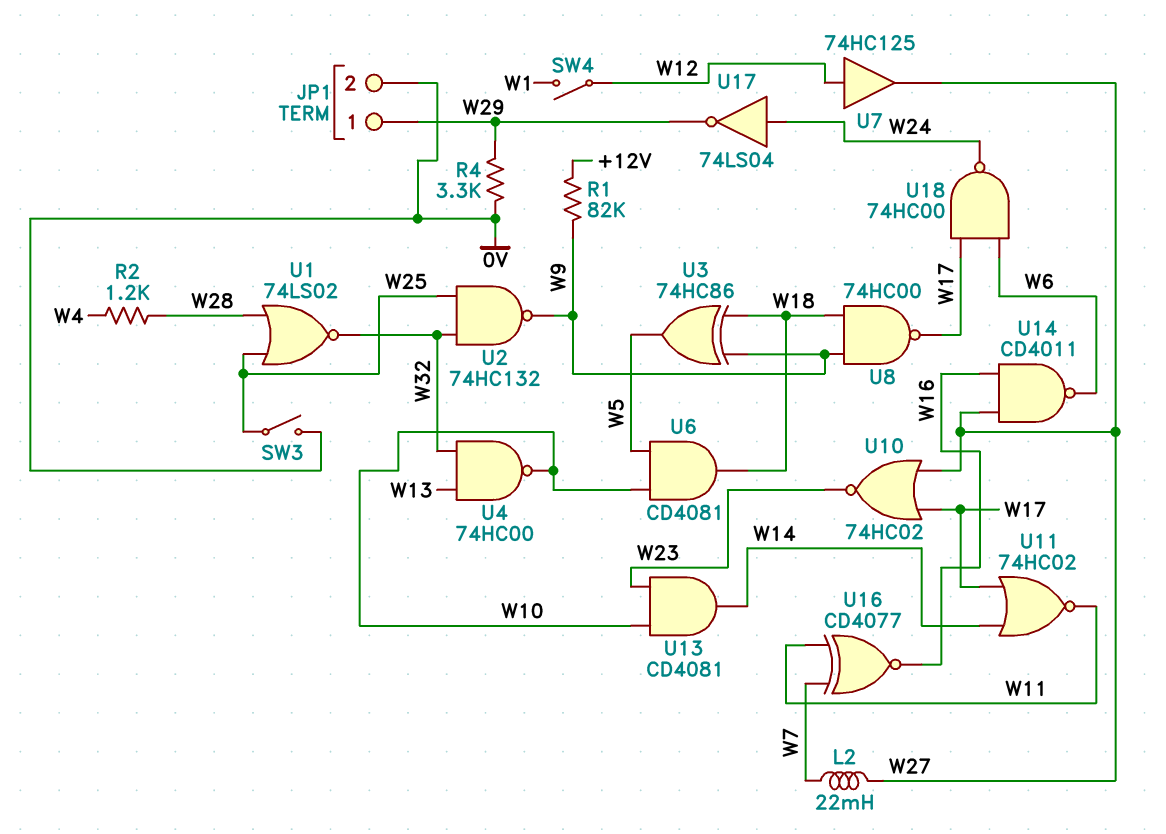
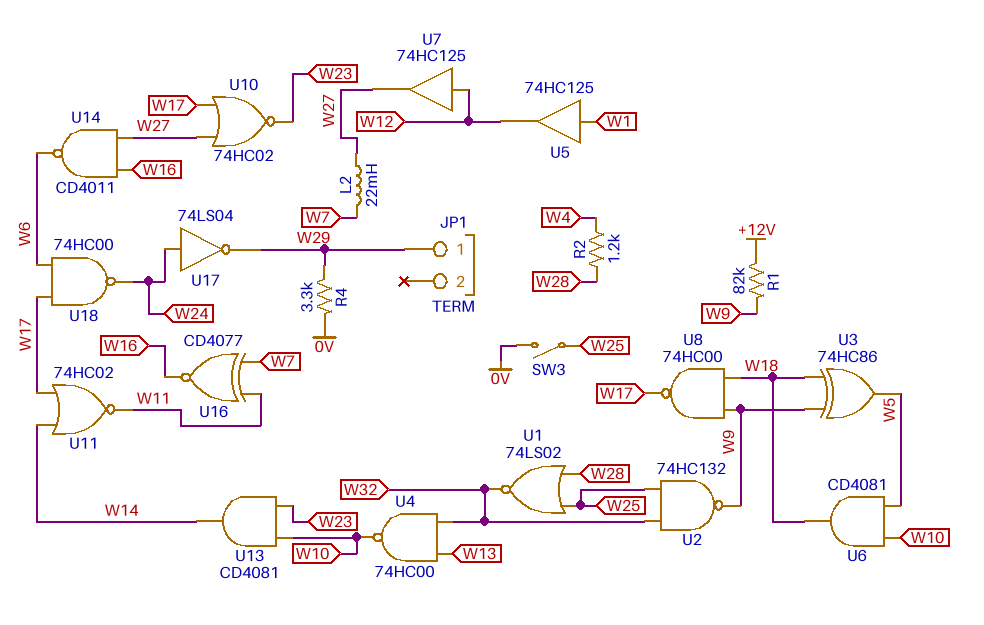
JP1 pin 2: 0V -> none
SW4: switch (W1, W12) -> none
U5: none -> buffer 74HC125 (in W1, out W12)

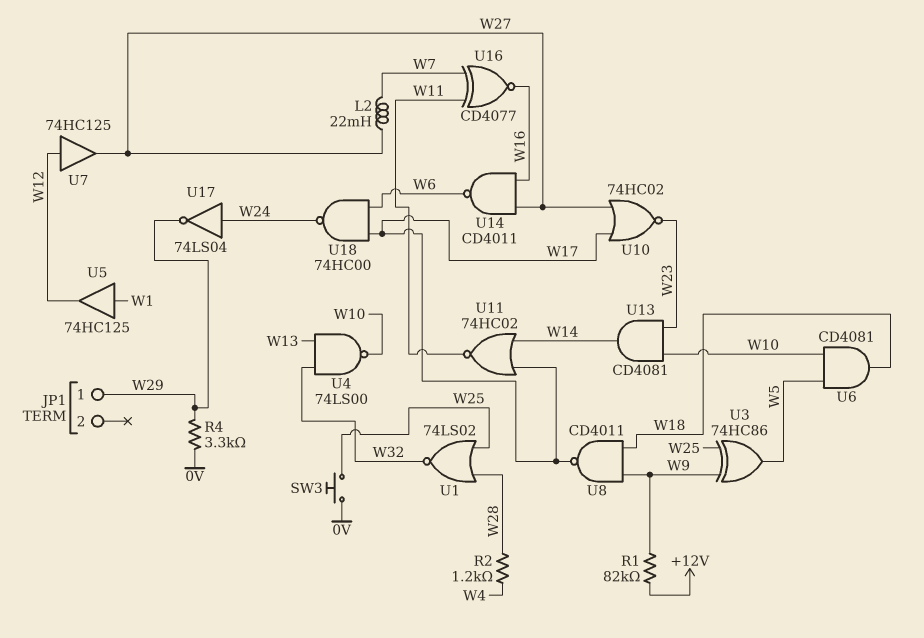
SW3: switch (0V, W25) -> button (0V, W25)
U2: NAND 74HC132 (in W25, in W32, out W9) -> none
U3: XOR 74HC86 (in W9, in W18, out W5) -> XOR 74HC86 (in W9, in W25, out W5)
U4: NAND 74HC00 (in W13, in W32, out W10) -> NAND 74LS00 (in W13, in W32, out W10)
U8: NAND 74HC00 (in W9, in W18, out W17) -> NAND CD4011 (in W9, in W18, out W17)

